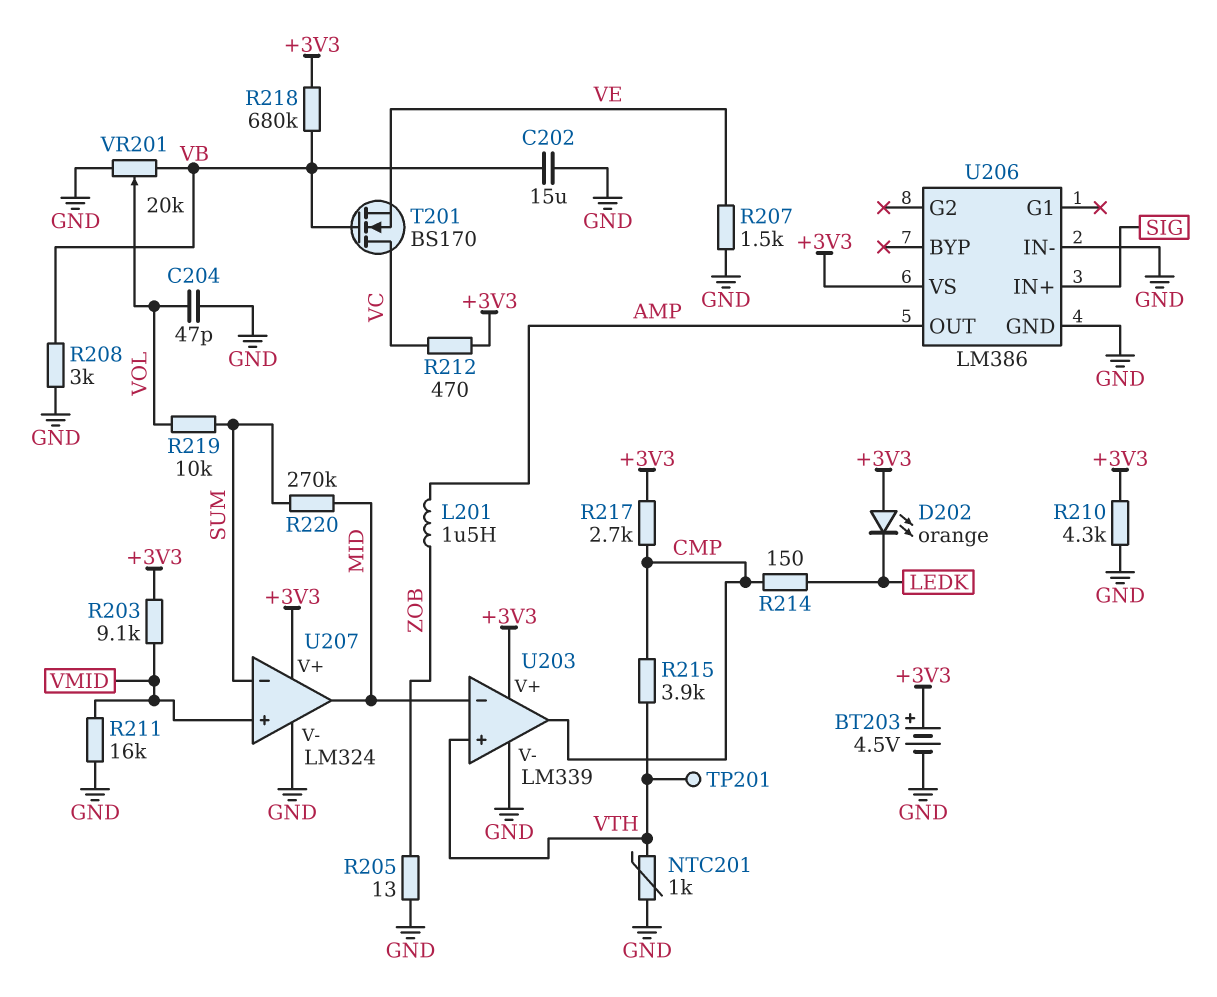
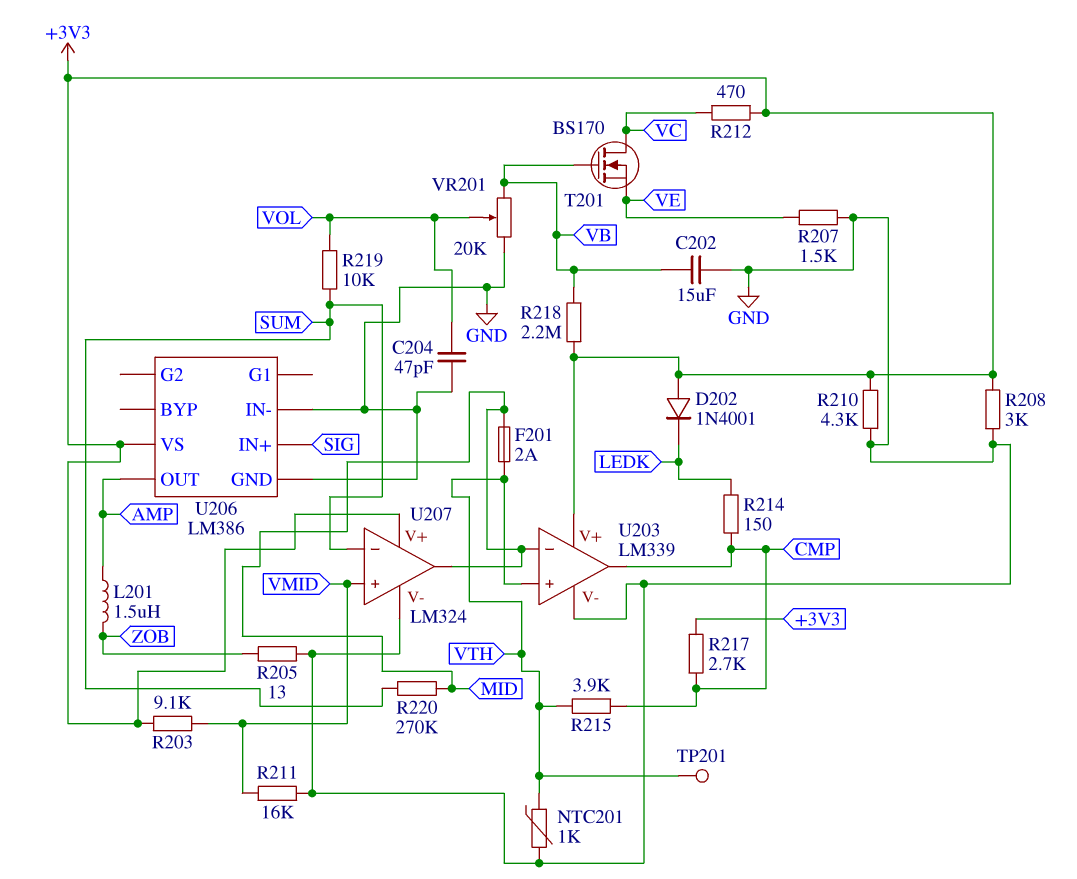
BT203: 4.5V (plus +3V3, minus GND) -> none
D202: LED orange (A +3V3, K LEDK) -> diode 1N4001 (A +3V3, K LEDK)
F201: none -> 2A (MID, VTH)
R208: 3k (GND, VB) -> 3k (+3V3, GND)
R218: 680k (+3V3, VB) -> 2.2M (+3V3, VB)

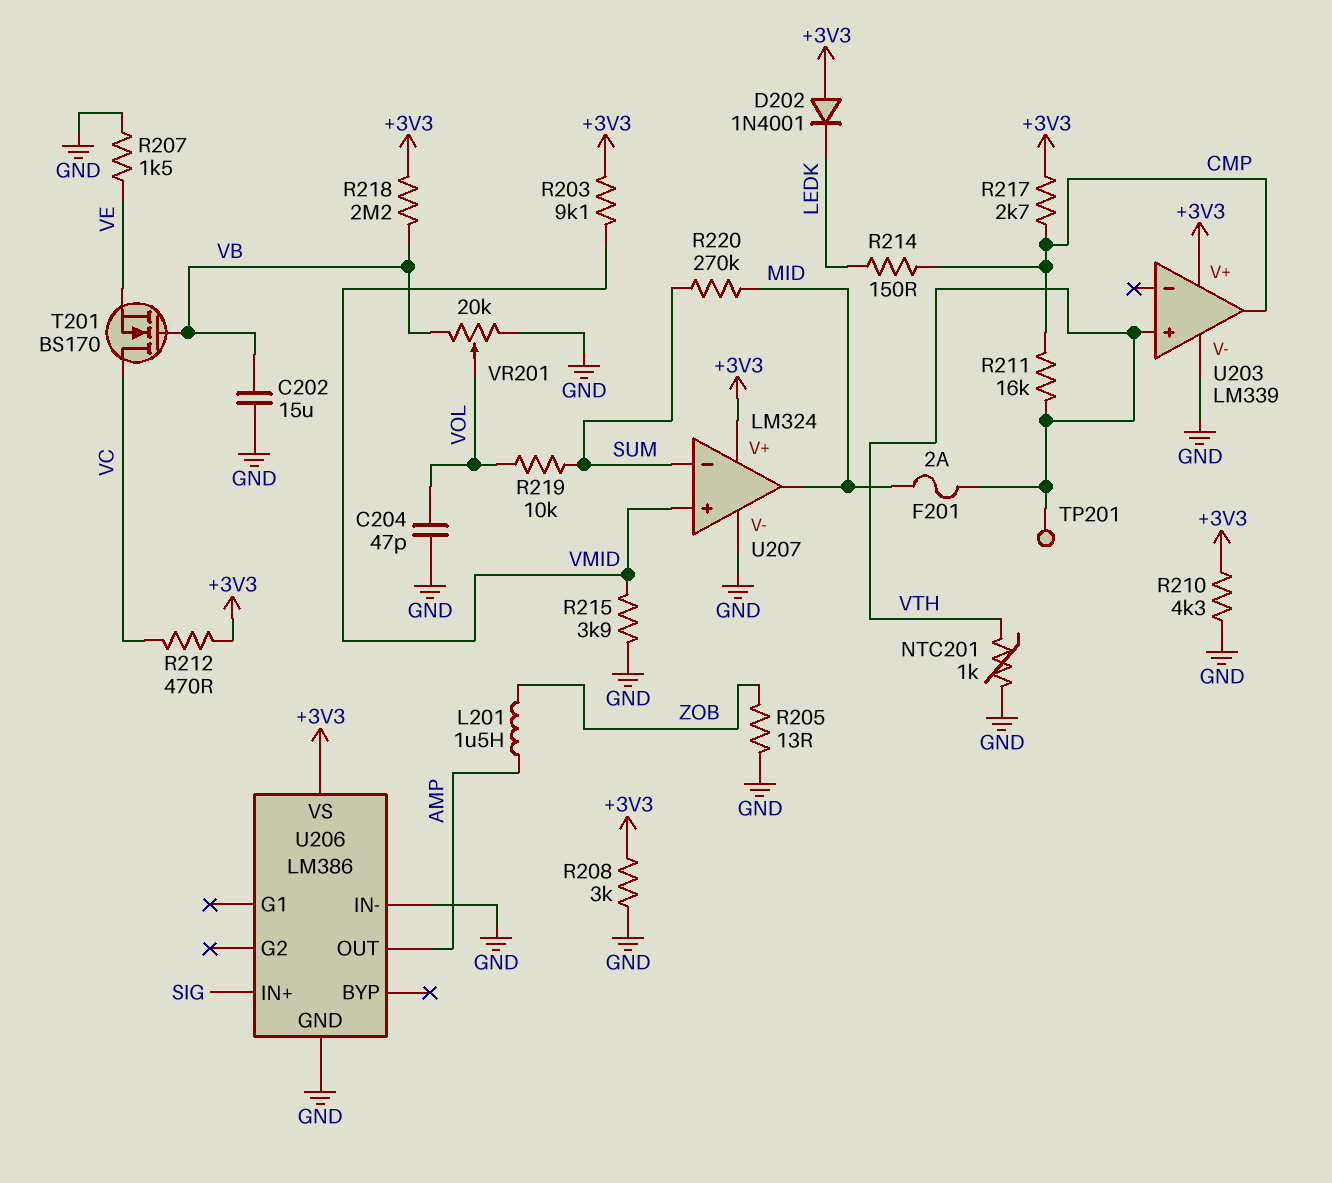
R211: 16k (GND, VMID) -> 16k (CMP, VTH)
R215: 3.9k (CMP, VTH) -> 3.9k (GND, VMID)
U203 pin in-: MID -> none

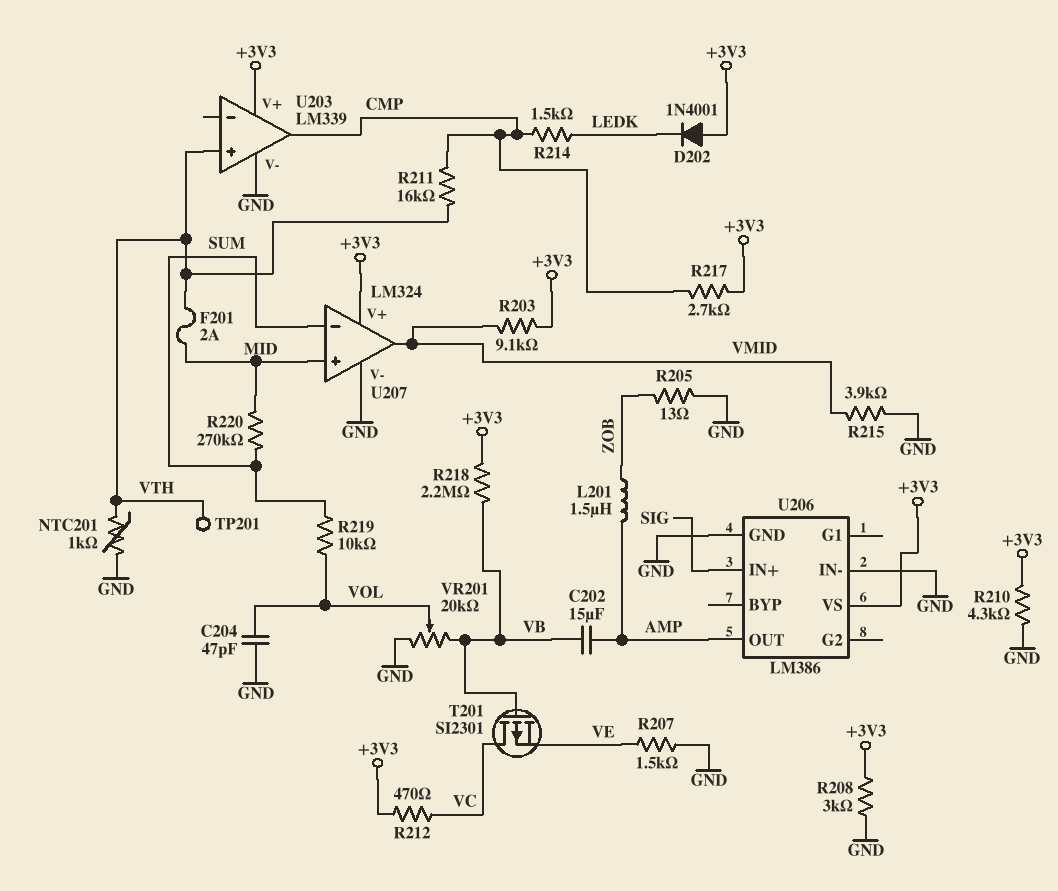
C202: 15uF (GND, VB) -> 15uF (AMP, VB)
R214: 150 (CMP, LEDK) -> 1.5k (CMP, LEDK)
T201: NMOS BS170 (G VB, D VC, S VE) -> PMOS SI2301 (G VB, D VC, S VE)
U207 pin in+: VMID -> MID
U207 pin out: MID -> VMID

